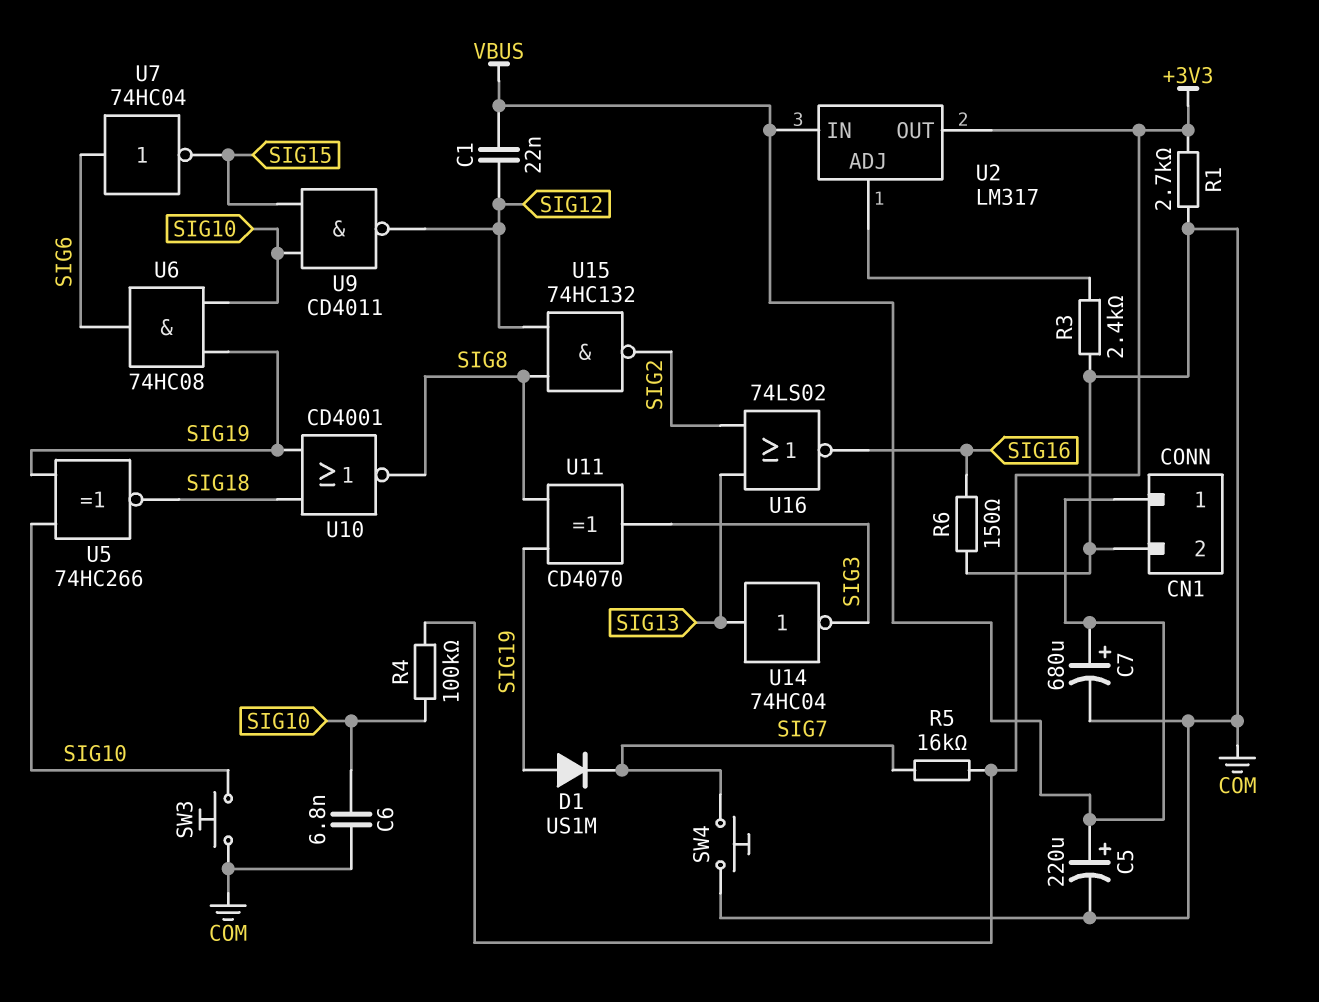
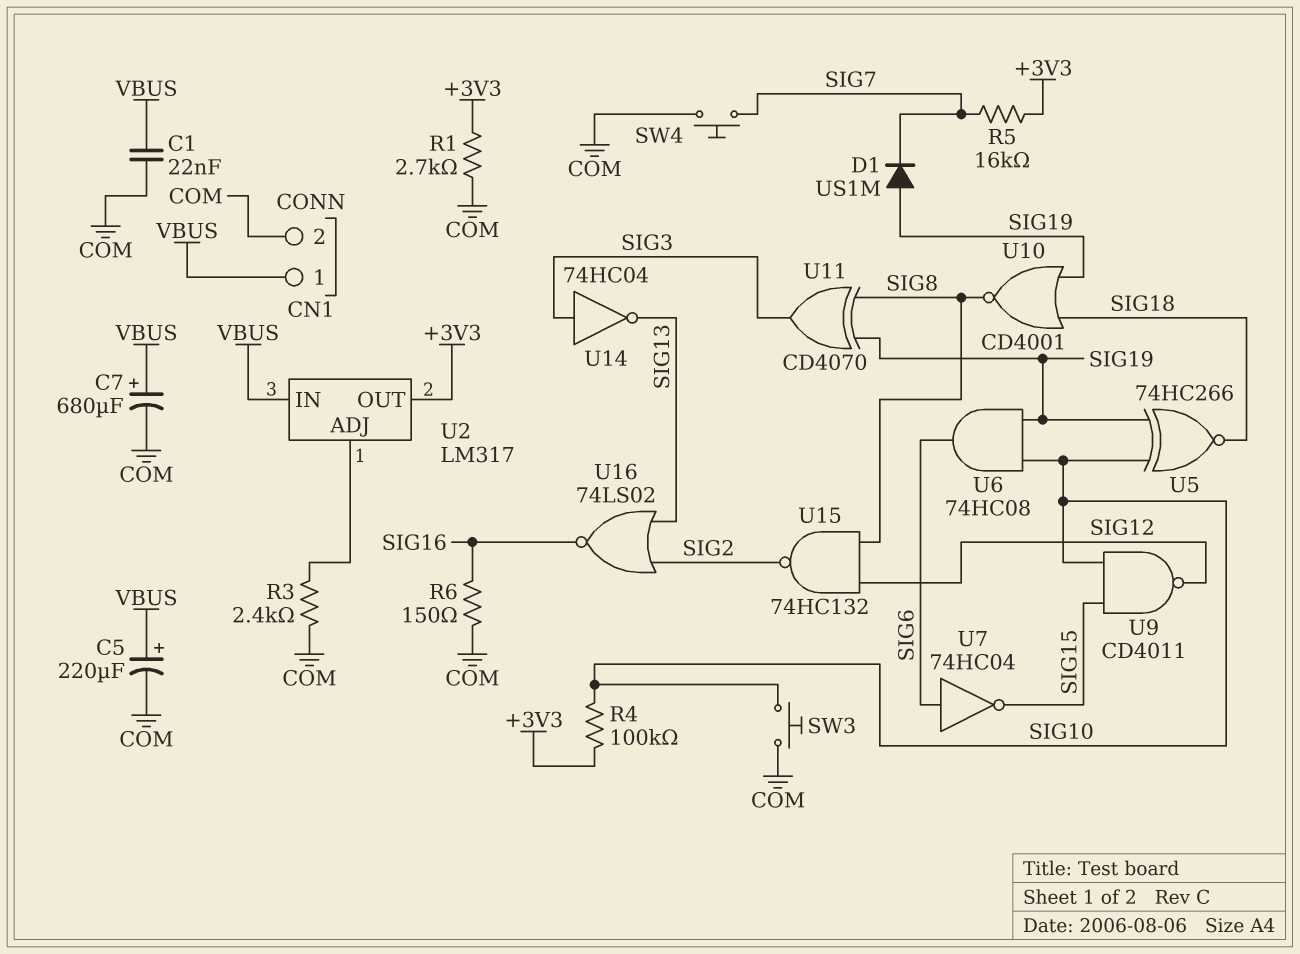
C1: 22nF (SIG12, VBUS) -> 22nF (COM, VBUS)
C6: 6.8nF (COM, SIG10) -> none
U14: NOT 74HC04 (in SIG13, out SIG3) -> NOT 74HC04 (in SIG3, out SIG13)

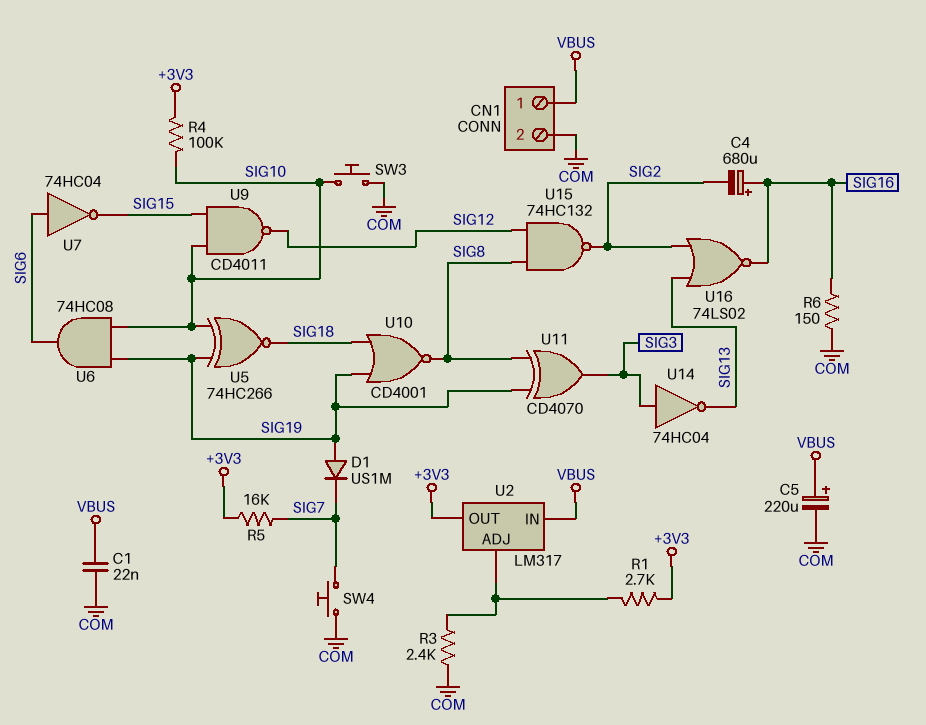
C4: none -> 680uF (plus SIG16, minus SIG2)
C7: 680uF (plus VBUS, minus COM) -> none
R1: 2.7k (+3V3, COM) -> 2.7k (+3V3, U2/ADJ)

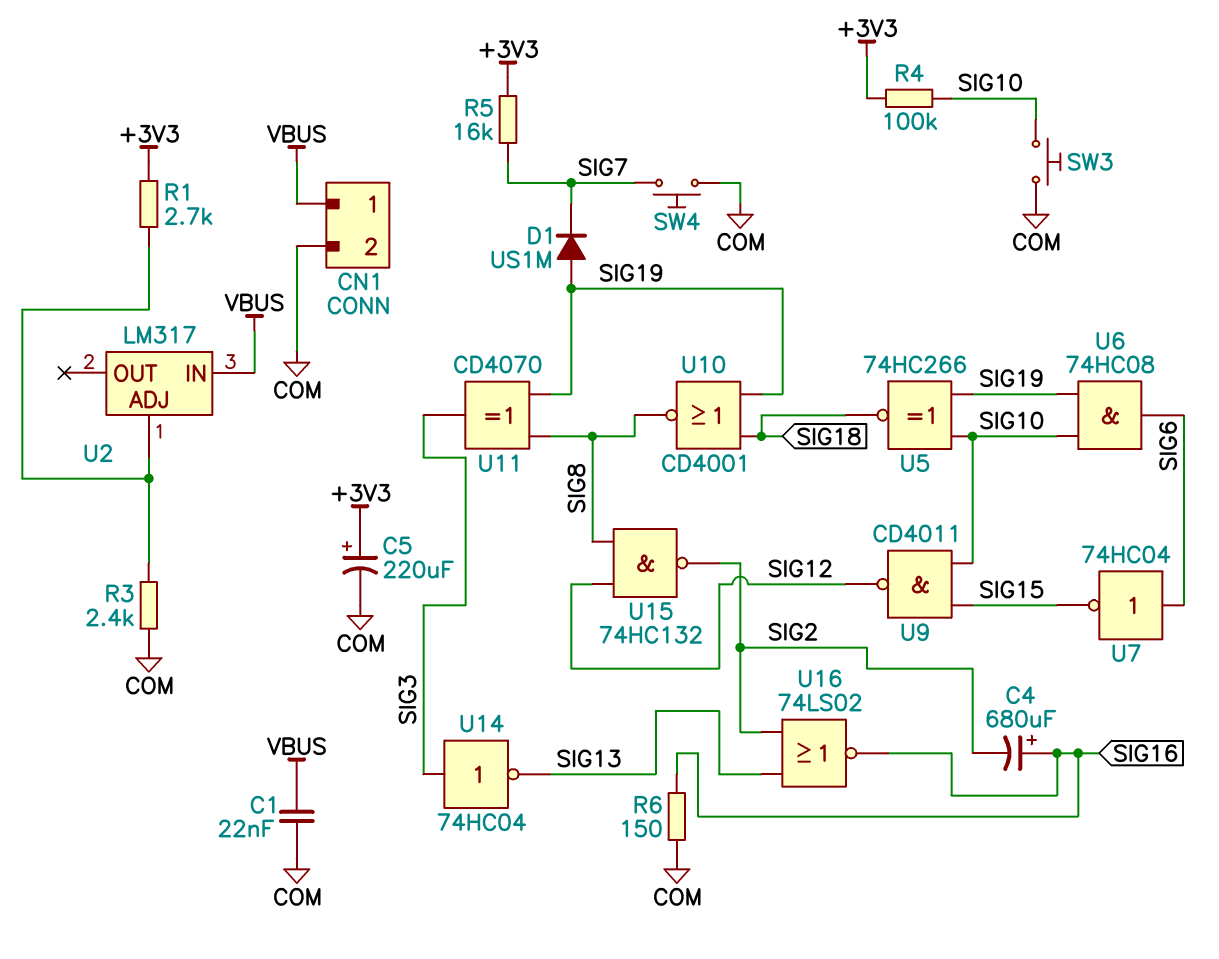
C5: 220uF (plus VBUS, minus COM) -> 220uF (plus +3V3, minus COM)
U2 pin OUT: +3V3 -> none

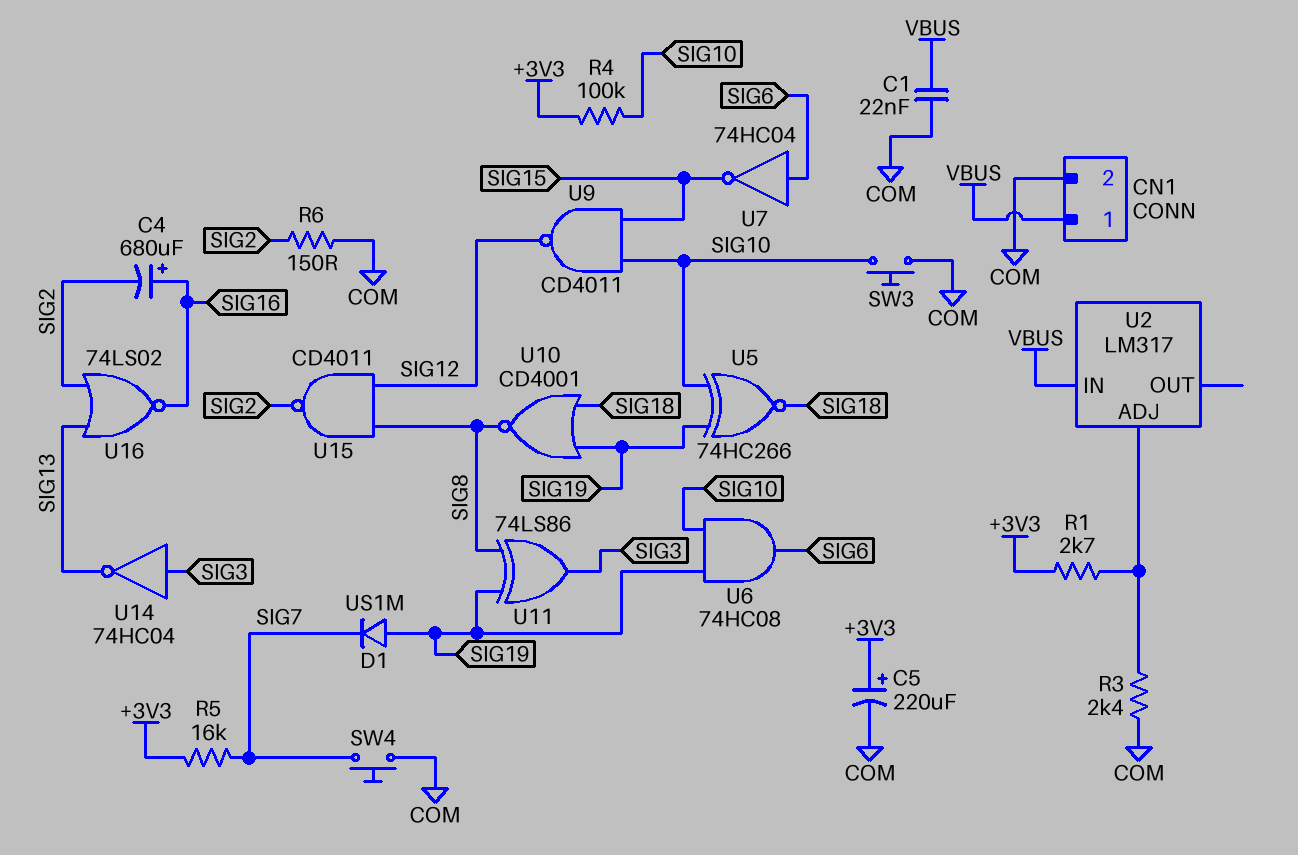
R6: 150 (COM, SIG16) -> 150 (COM, SIG2)
U11: XOR CD4070 (in SIG8, in SIG19, out SIG3) -> XOR 74LS86 (in SIG8, in SIG19, out SIG3)
U15: NAND 74HC132 (in SIG8, in SIG12, out SIG2) -> NAND CD4011 (in SIG8, in SIG12, out SIG2)

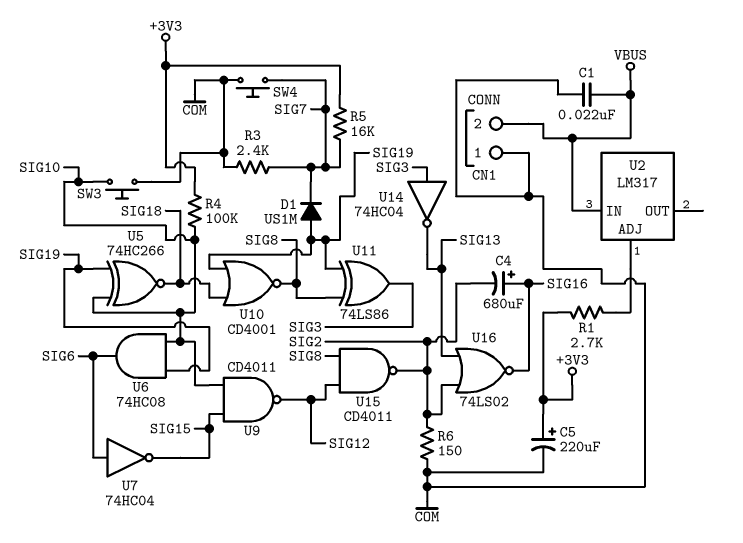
CN1 pin 1: VBUS -> COM
CN1 pin 2: COM -> VBUS
R3: 2.4k (COM, U2/ADJ) -> 2.4k (COM, SIG7)

